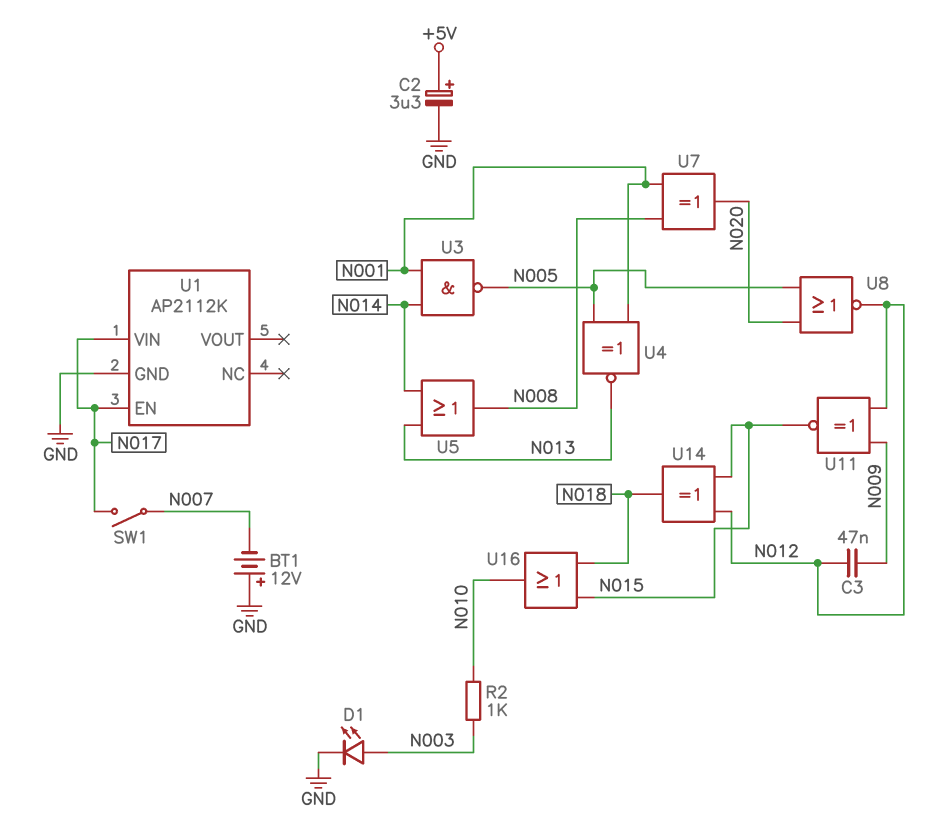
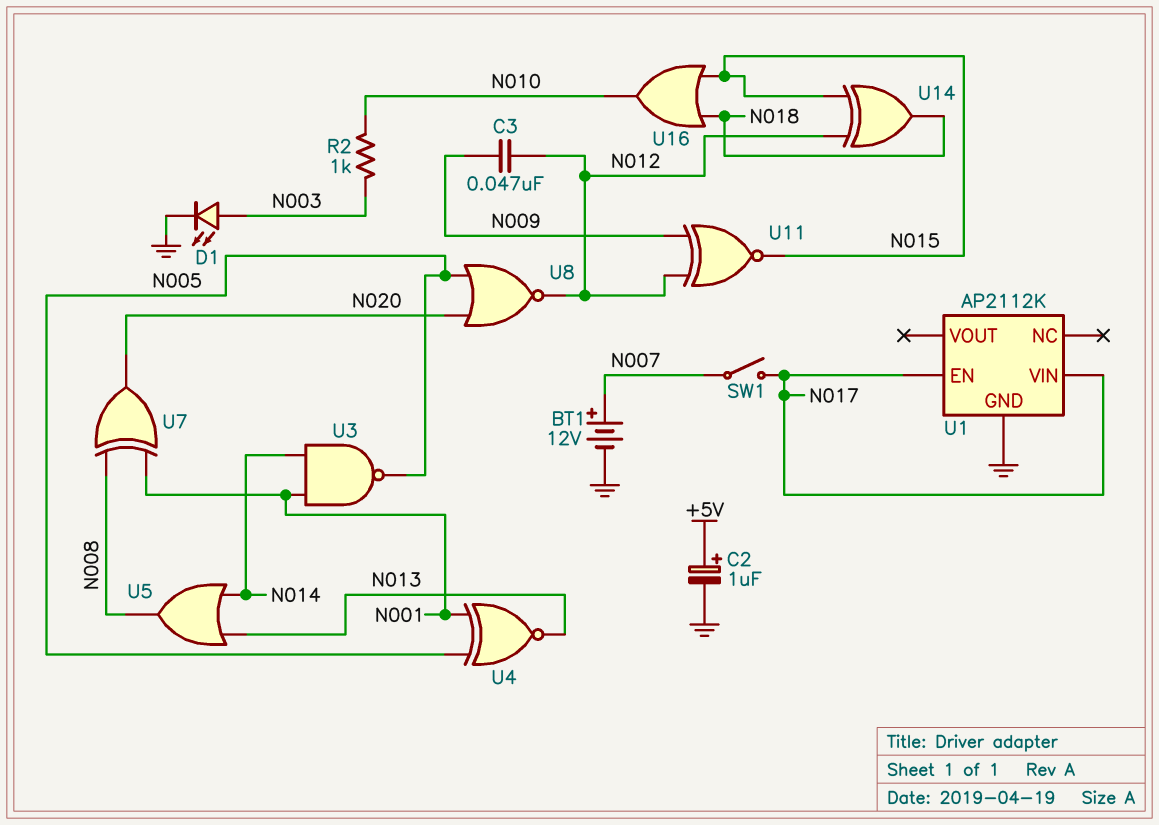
BT1: 12V (plus GND, minus N007) -> 12V (plus N007, minus GND)
C2: 3.3uF (plus +5V, minus GND) -> 1uF (plus +5V, minus GND)

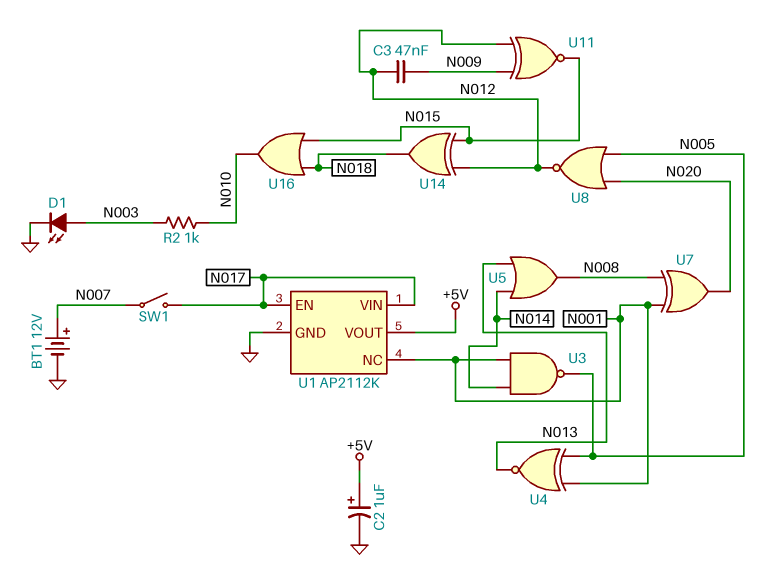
U1 pin NC: none -> N001
U1 pin VOUT: none -> +5V

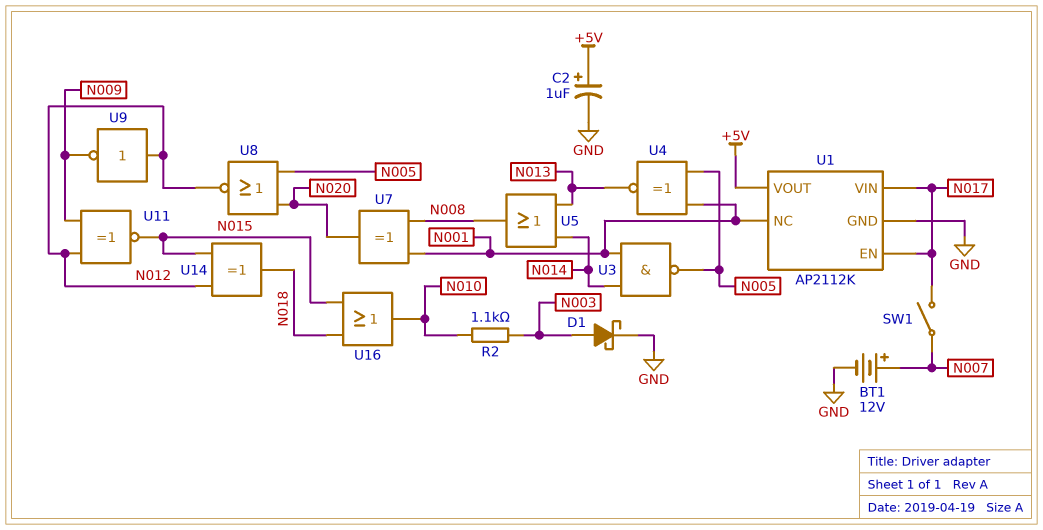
C3: 47nF (N009, N012) -> none
D1: LED (A N003, K GND) -> schottky (A N003, K GND)
R2: 1k (N003, N010) -> 1.1k (N003, N010)
U9: none -> NOT (in N012, out N009)

